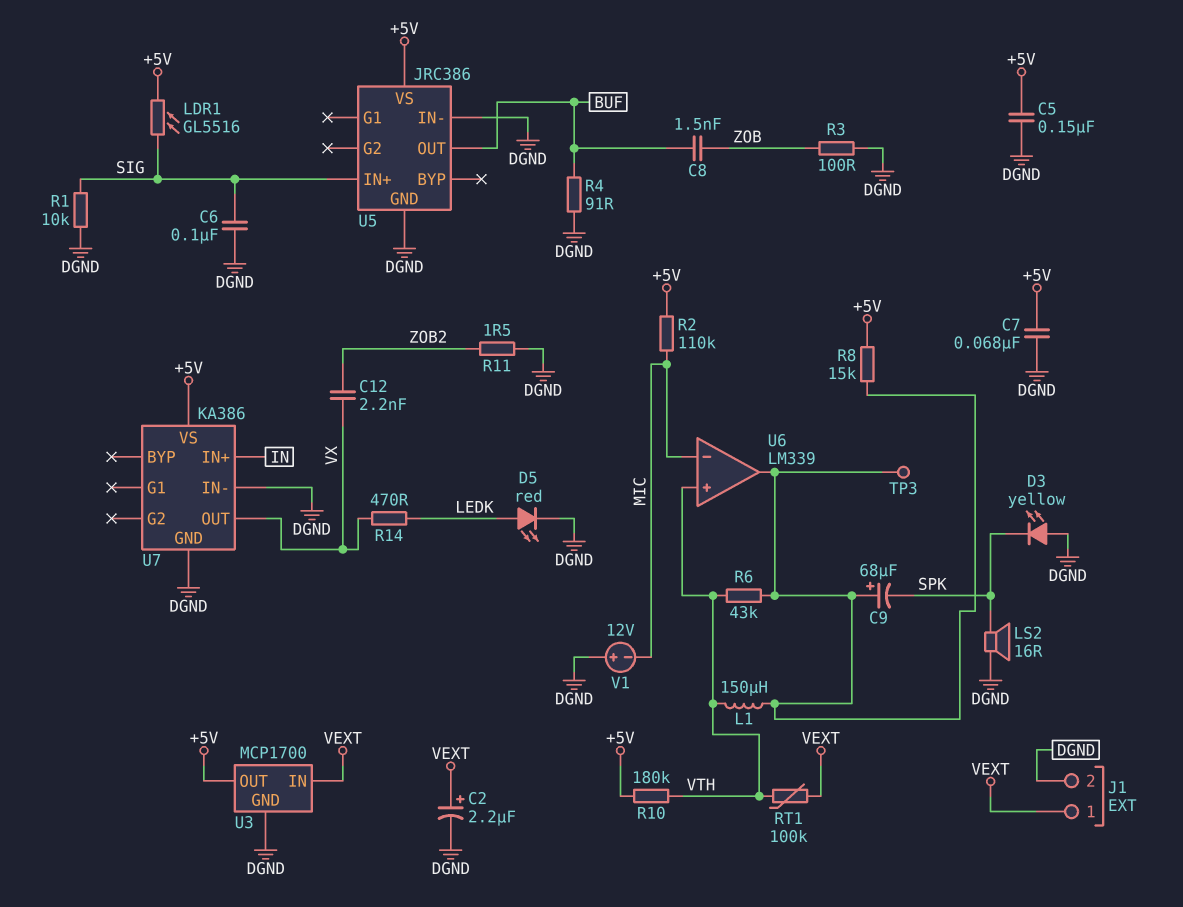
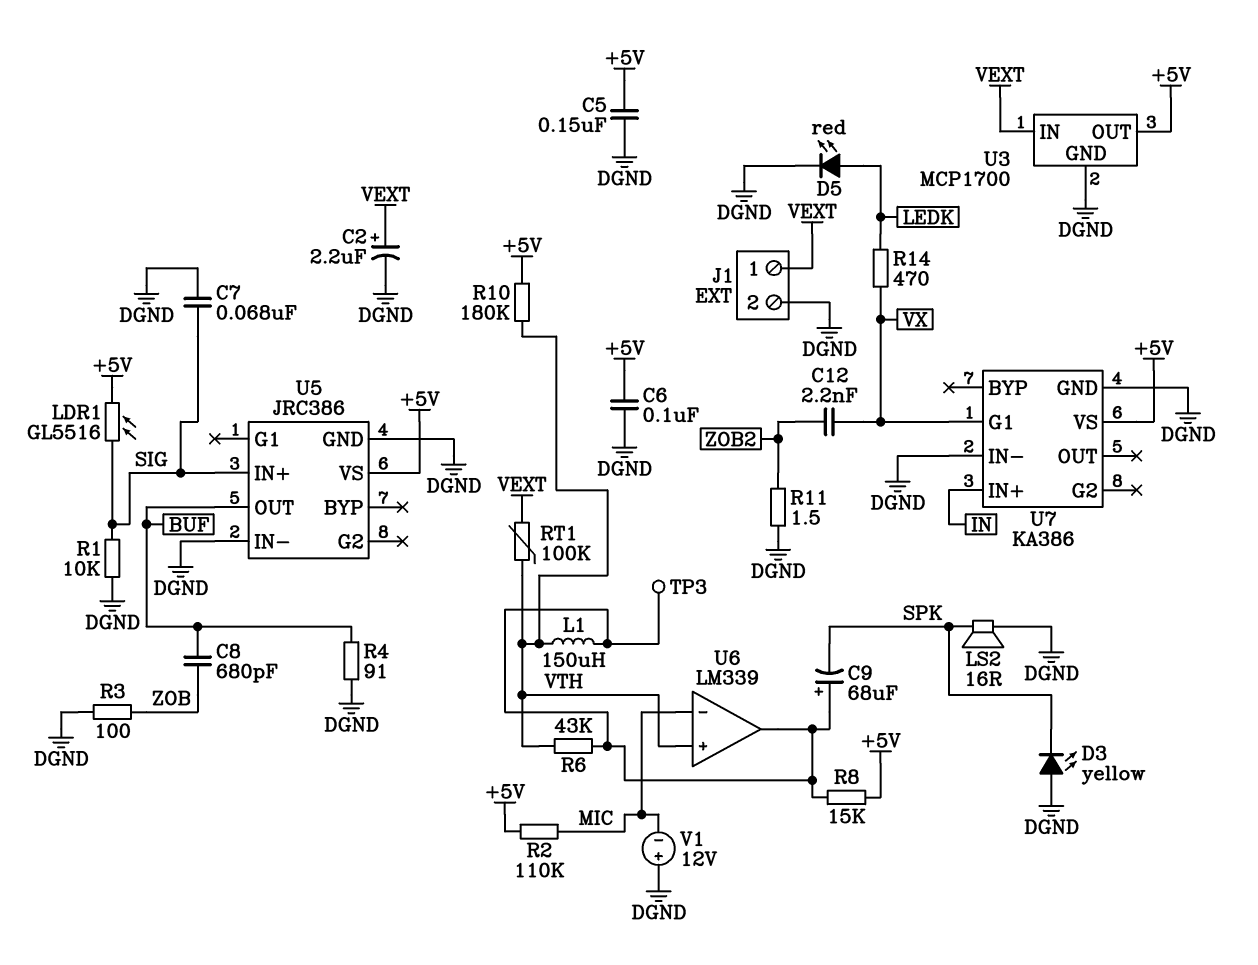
C6: 100nF (DGND, SIG) -> 100nF (+5V, DGND)
C7: 68nF (+5V, DGND) -> 68nF (DGND, SIG)
C8: 1.5nF (BUF, ZOB) -> 680pF (BUF, ZOB)
U7 pin G1: none -> VX
U7 pin OUT: VX -> none

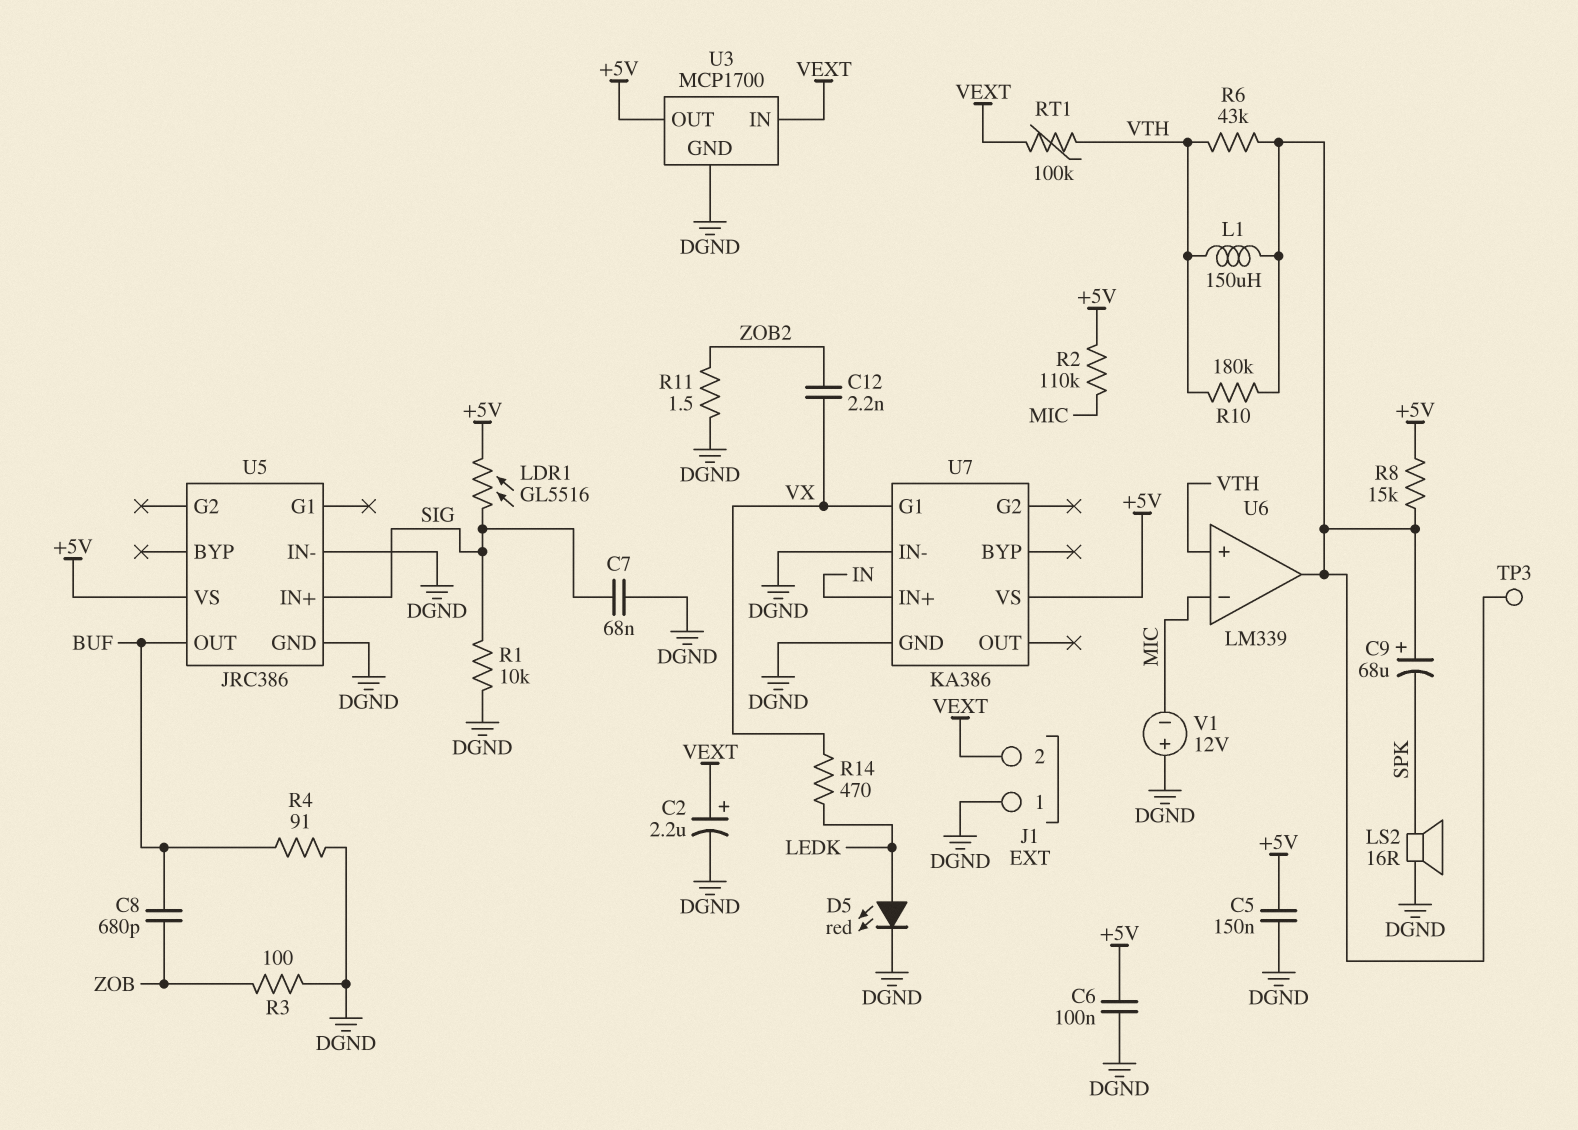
D3: LED yellow (A DGND, K SPK) -> none
J1 pin 1: VEXT -> DGND
J1 pin 2: DGND -> VEXT
R10: 180k (+5V, VTH) -> 180k (U6/out, VTH)

